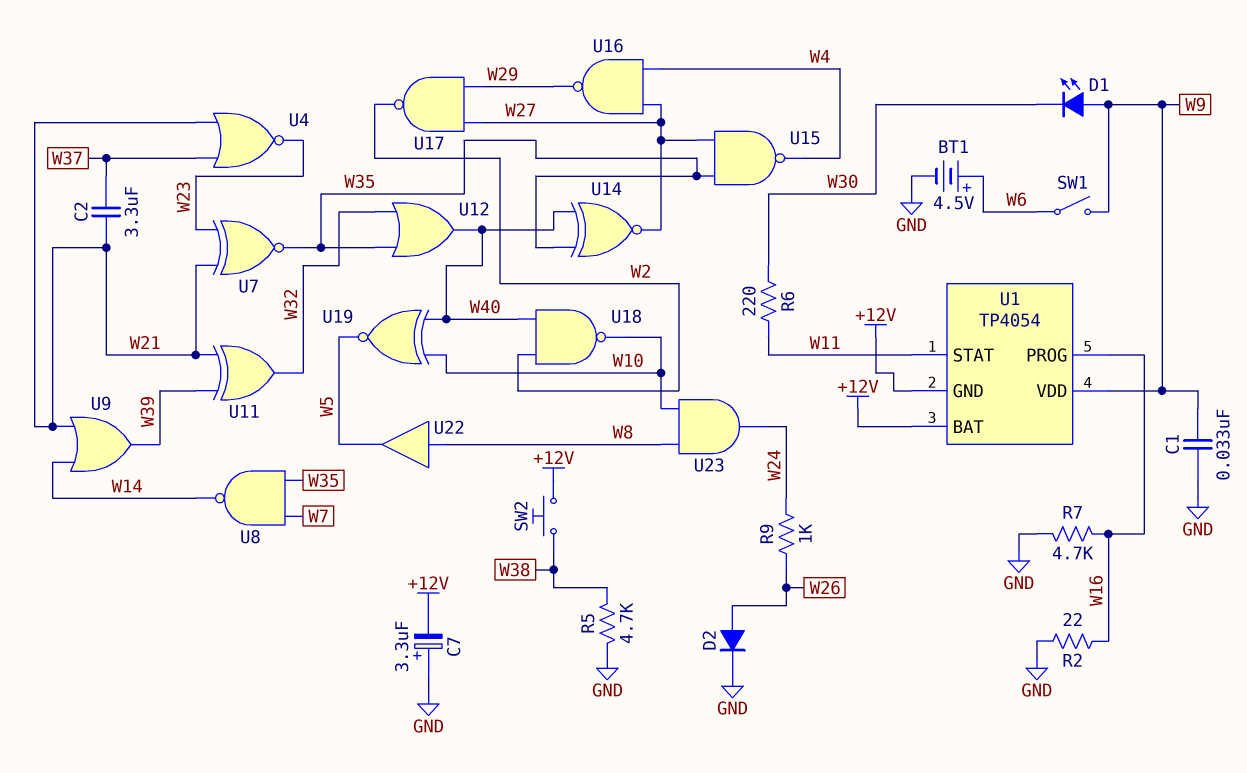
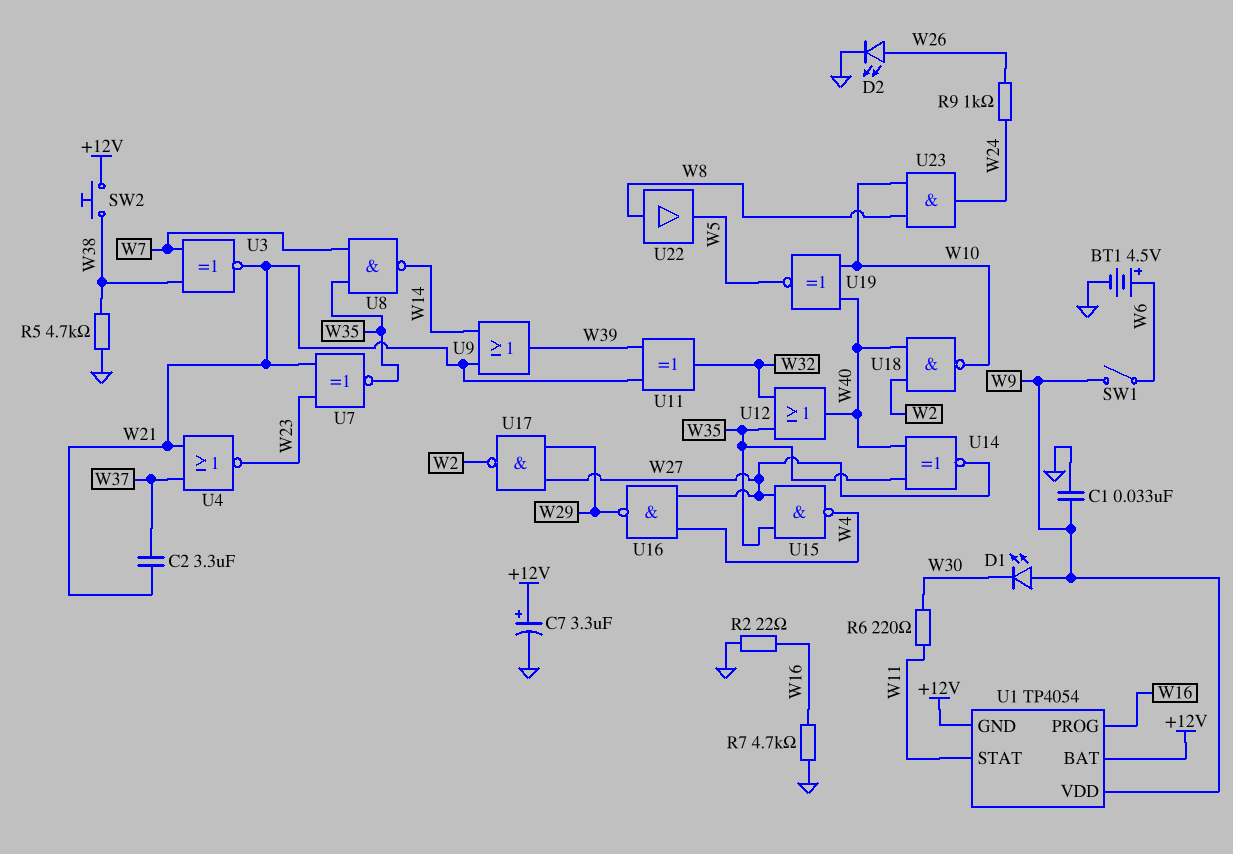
C7: 3.3uF (plus GND, minus +12V) -> 3.3uF (plus +12V, minus GND)
D2: diode (A W26, K GND) -> LED (A W26, K GND)
U3: none -> XNOR (in W7, in W38, out W21)

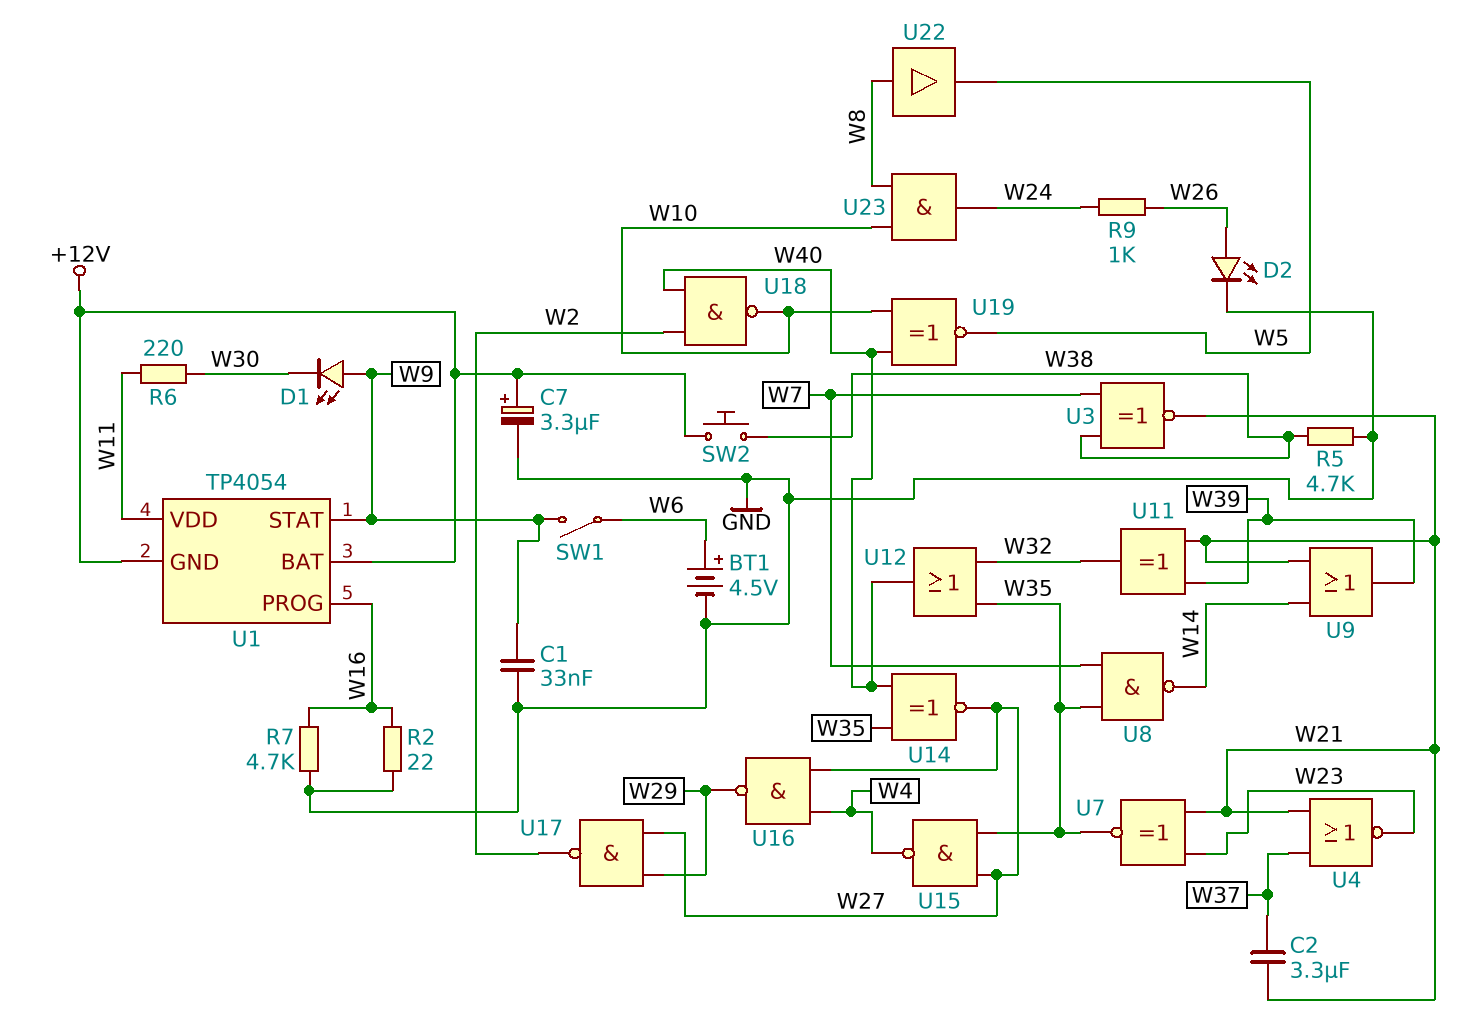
U1 pin STAT: W11 -> W9
U1 pin VDD: W9 -> W11

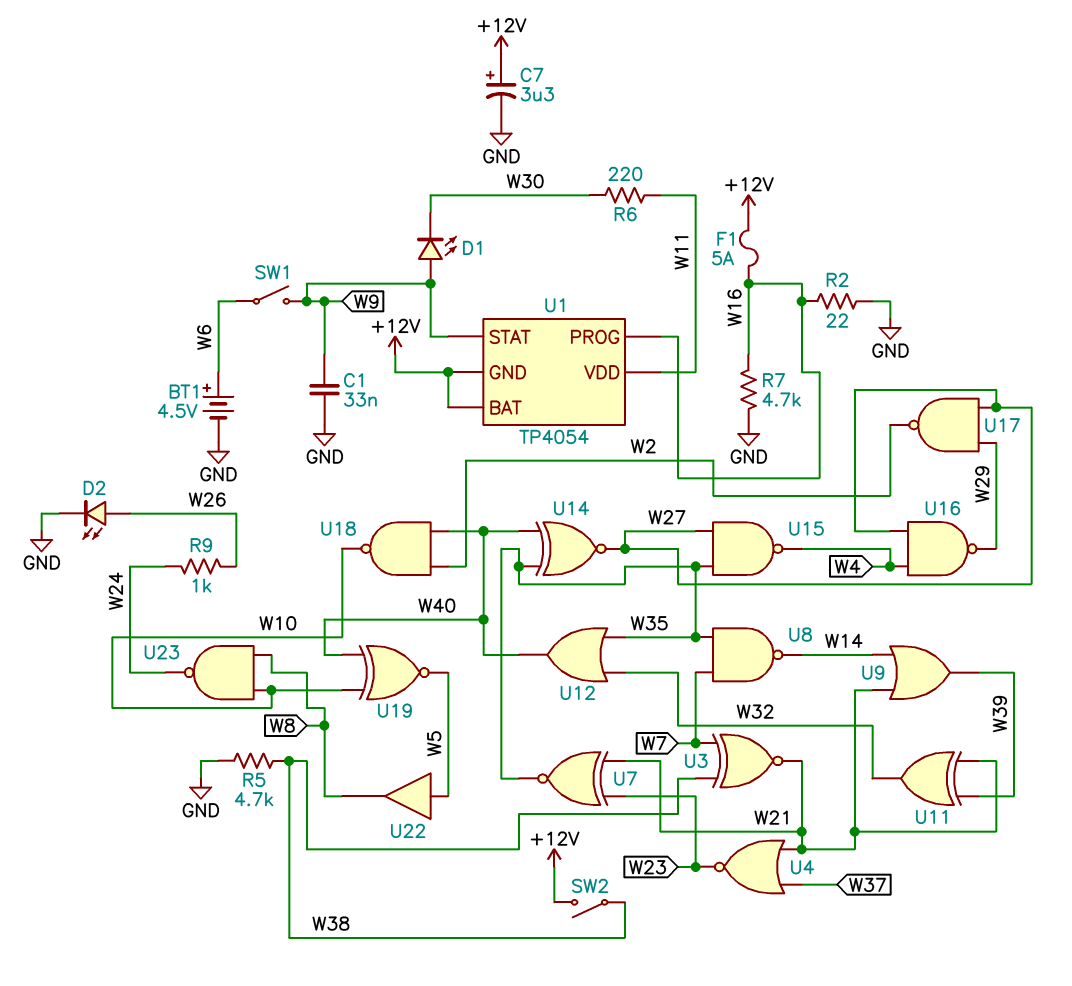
C2: 3.3uF (W21, W37) -> none
F1: none -> 5A (+12V, W16)
SW2: button (+12V, W38) -> switch (+12V, W38)
U22: buffer (in W8, out W5) -> buffer (in W5, out W8)
U23: AND (in W8, in W10, out W24) -> NAND (in W8, in W10, out W24)

